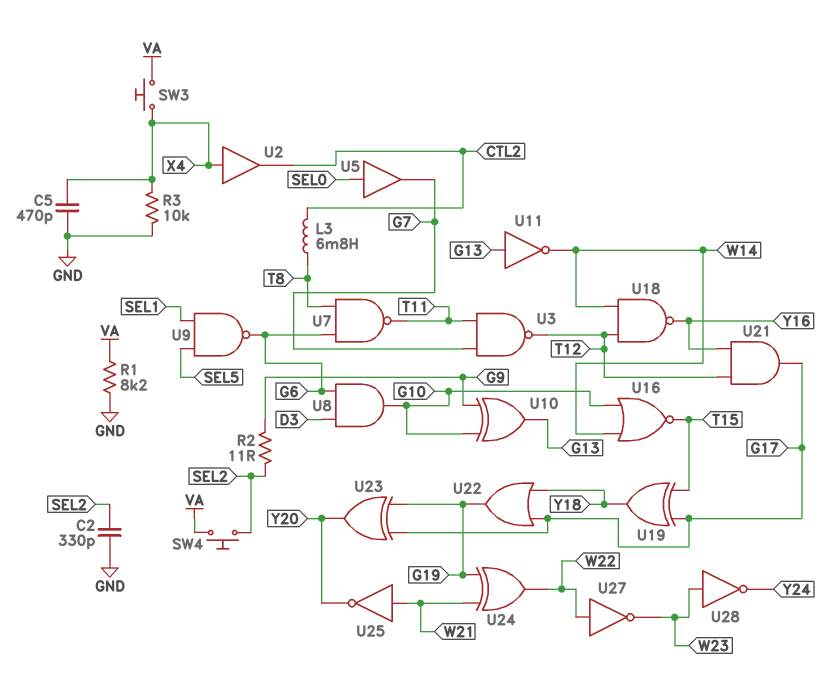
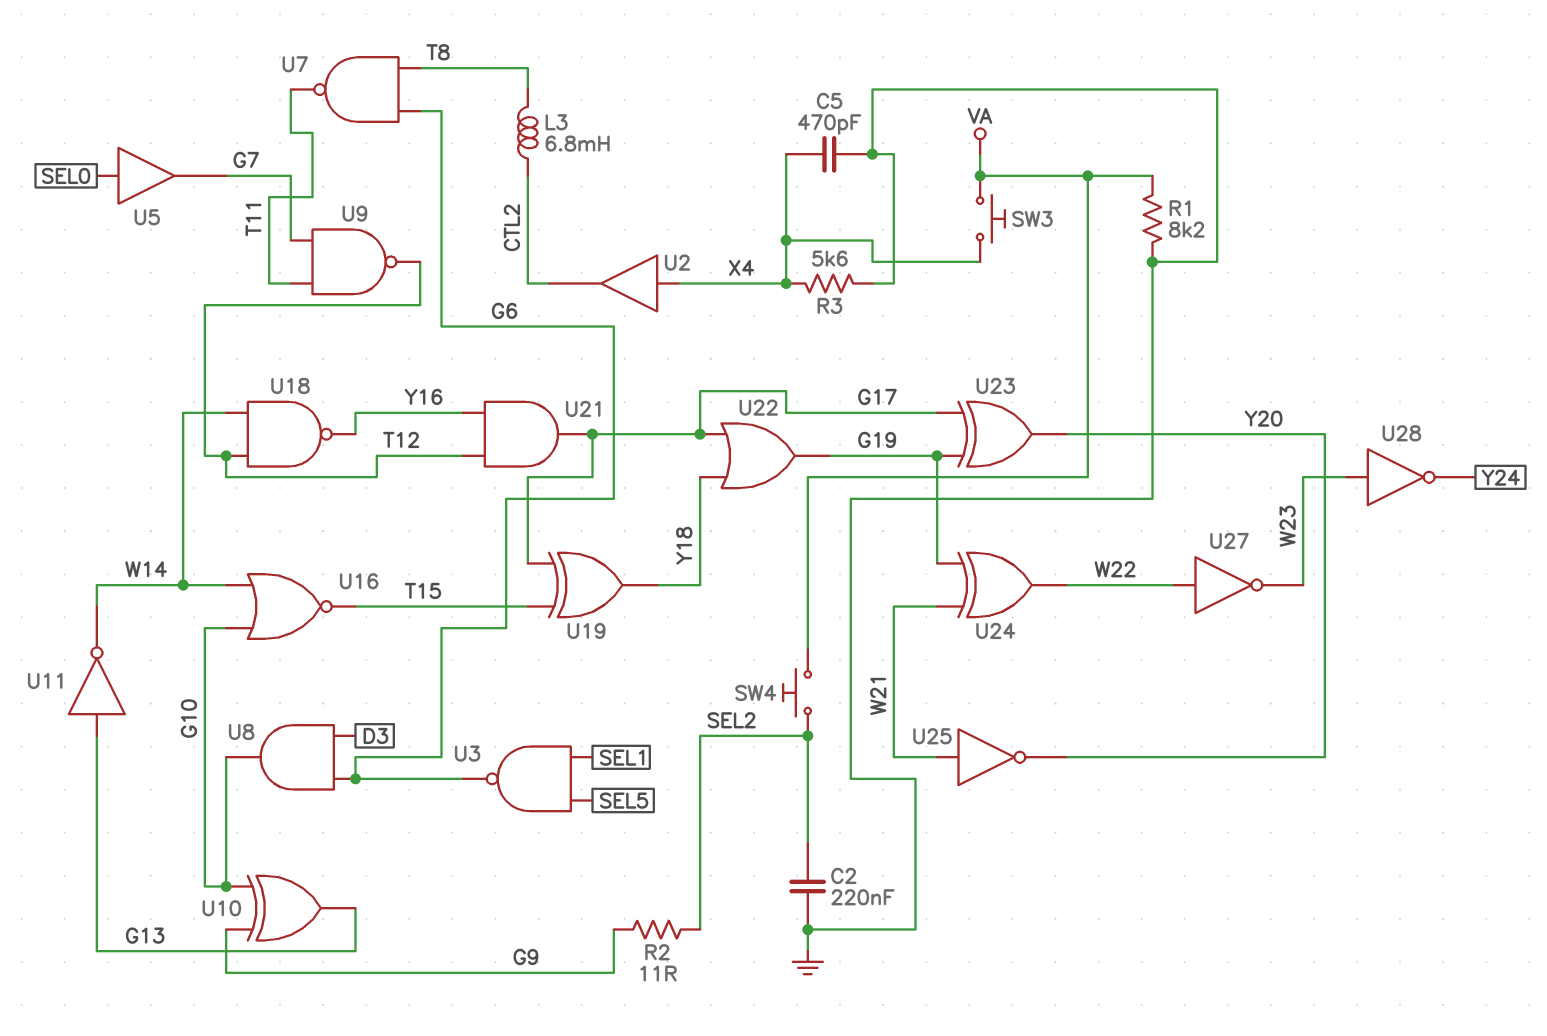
C2: 330pF (GND, SEL2) -> 220nF (GND, SEL2)
R3: 10k (GND, X4) -> 5.6k (GND, X4)
U3: NAND (in G7, in T11, out T12) -> NAND (in SEL1, in SEL5, out G6)
U9: NAND (in SEL1, in SEL5, out G6) -> NAND (in G7, in T11, out T12)

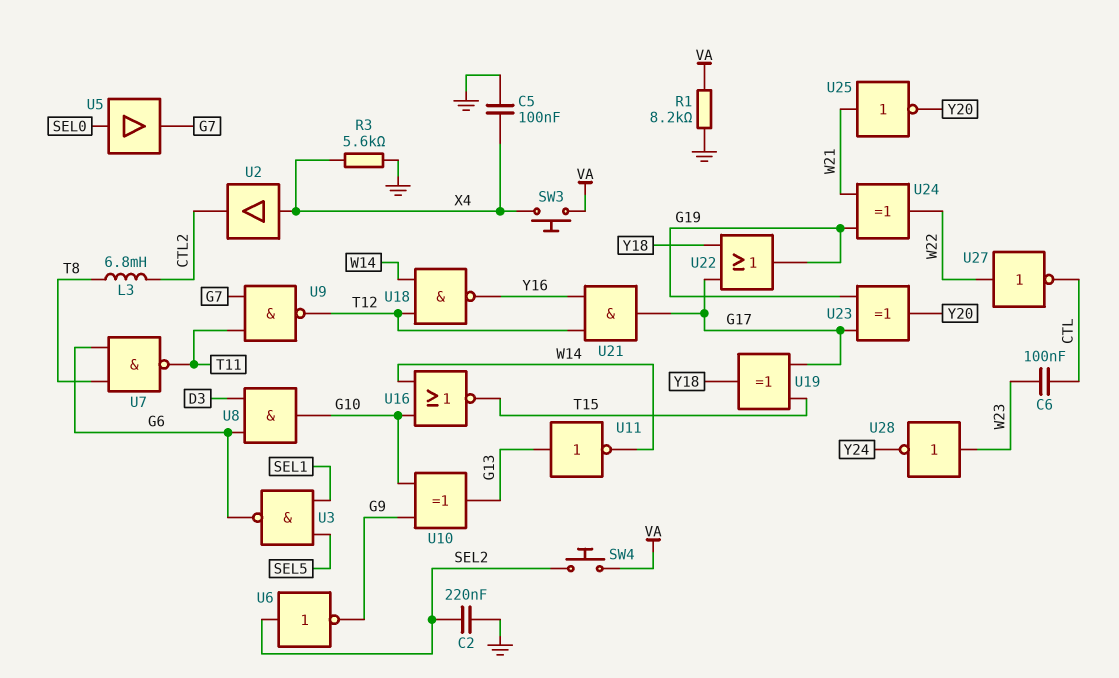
C5: 470pF (GND, X4) -> 100nF (GND, X4)
C6: none -> 100nF (CTL, W23)
R2: 11 (G9, SEL2) -> none
U6: none -> NOT (in SEL2, out G9)
U27: NOT (in W22, out W23) -> NOT (in W22, out CTL)

